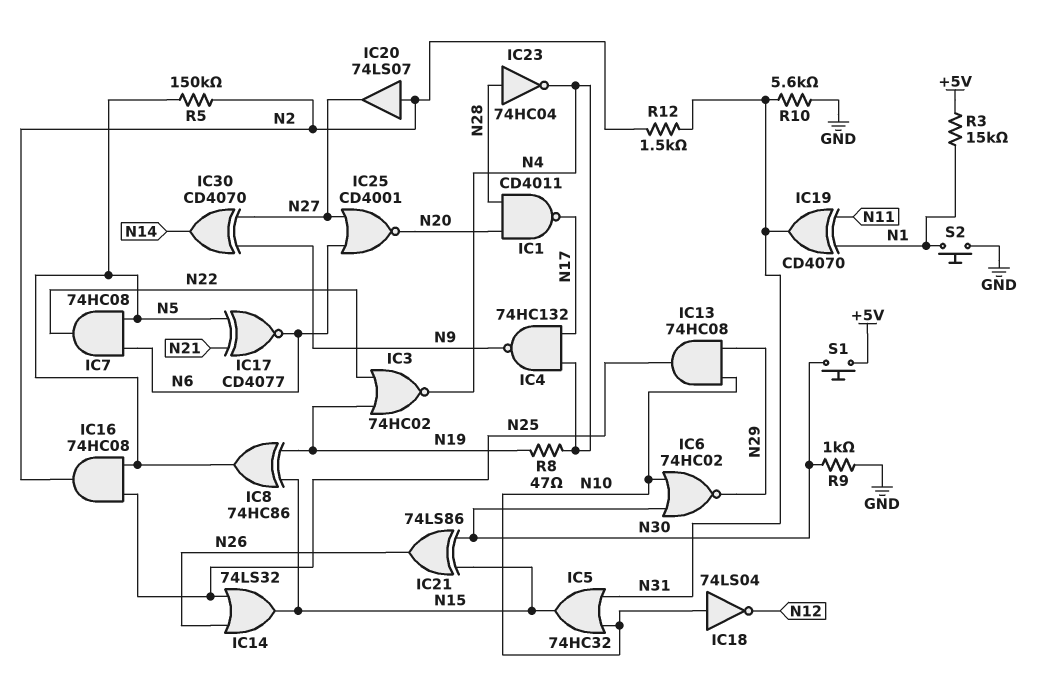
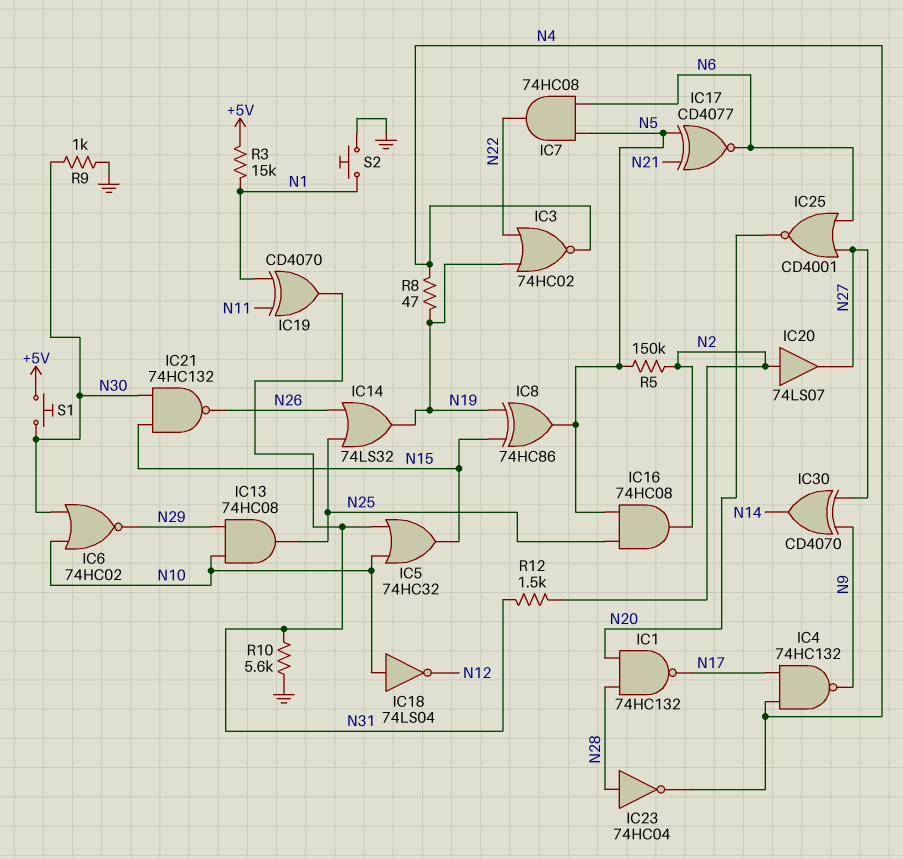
IC1: NAND CD4011 (in N20, in N28, out N17) -> NAND 74HC132 (in N20, in N28, out N17)
IC14: OR 74LS32 (in N25, in N26, out N15) -> OR 74LS32 (in N25, in N26, out N19)
IC21: XOR 74LS86 (in N15, in N30, out N26) -> NAND 74HC132 (in N15, in N30, out N26)

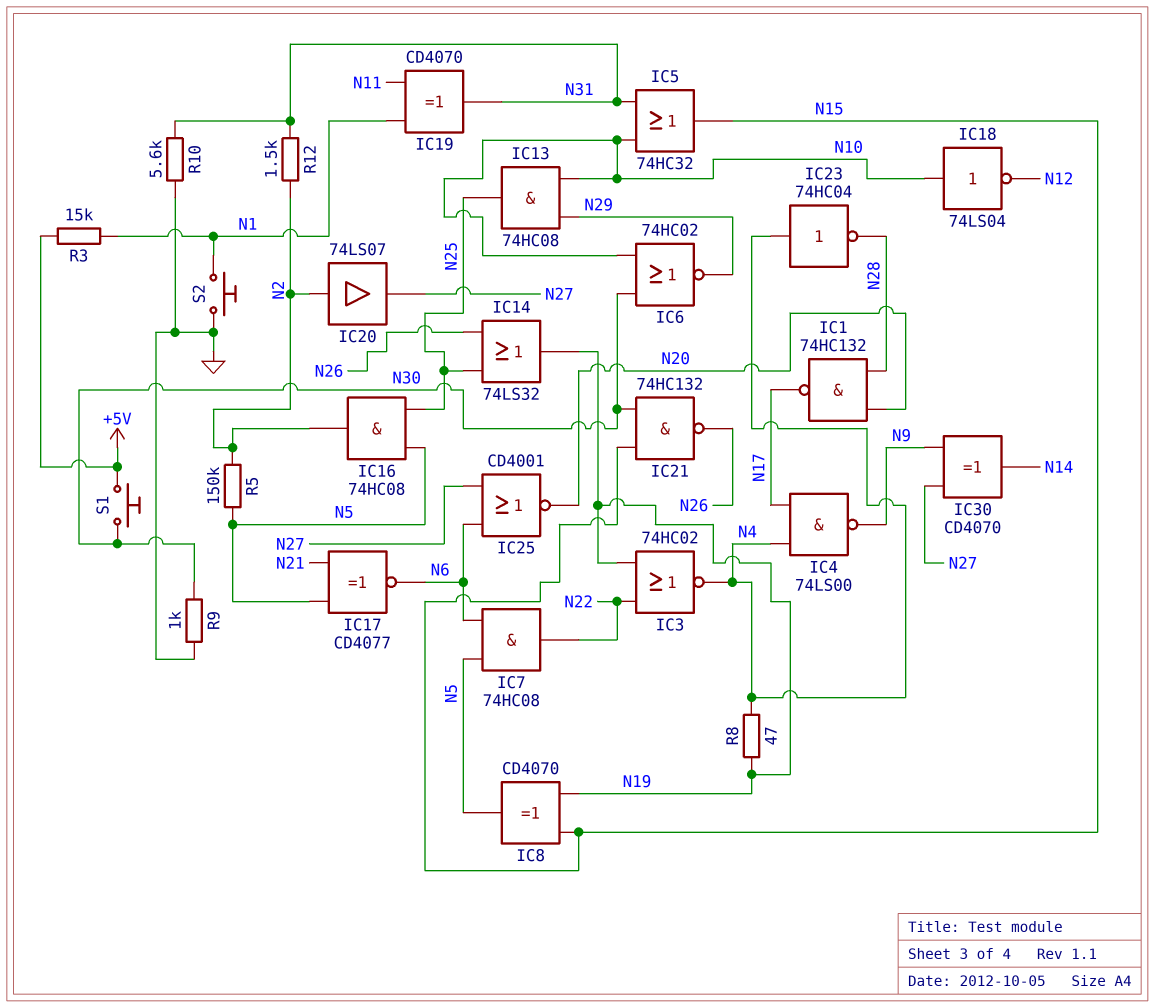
IC4: NAND 74HC132 (in N4, in N17, out N9) -> NAND 74LS00 (in N4, in N17, out N9)
IC8: XOR 74HC86 (in N15, in N19, out N5) -> XOR CD4070 (in N15, in N19, out N5)
IC23: NOT 74HC04 (in N28, out N4) -> NOT 74HC04 (in N4, out N28)

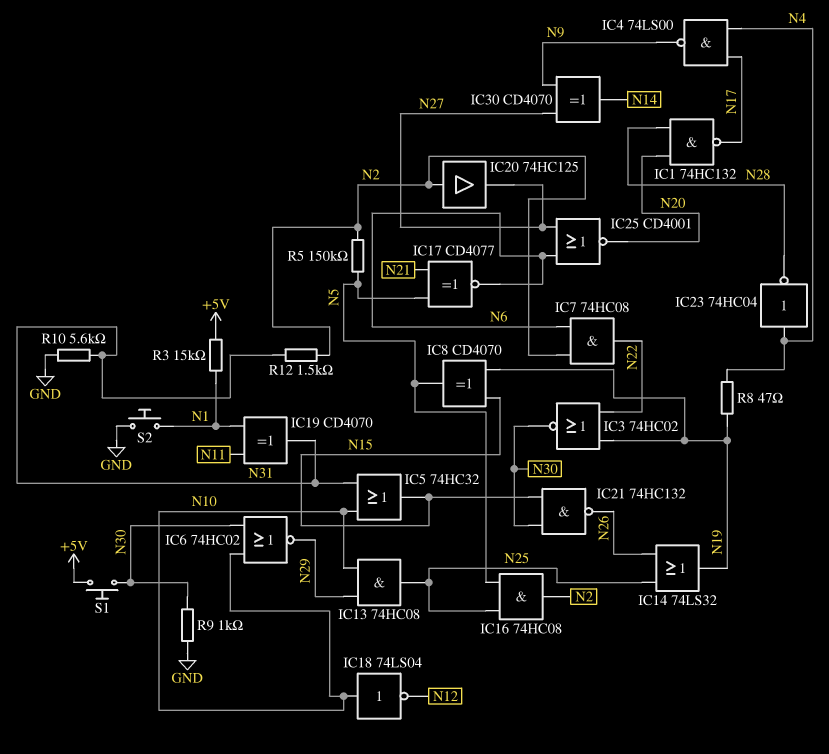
IC3: NOR 74HC02 (in N19, in N22, out N4) -> NOR 74HC02 (in N19, in N22, out N30)
IC7: AND 74HC08 (in N5, in N6, out N22) -> AND 74HC08 (in N2, in N6, out N22)
IC20: buffer 74LS07 (in N2, out N27) -> buffer 74HC125 (in N2, out N27)

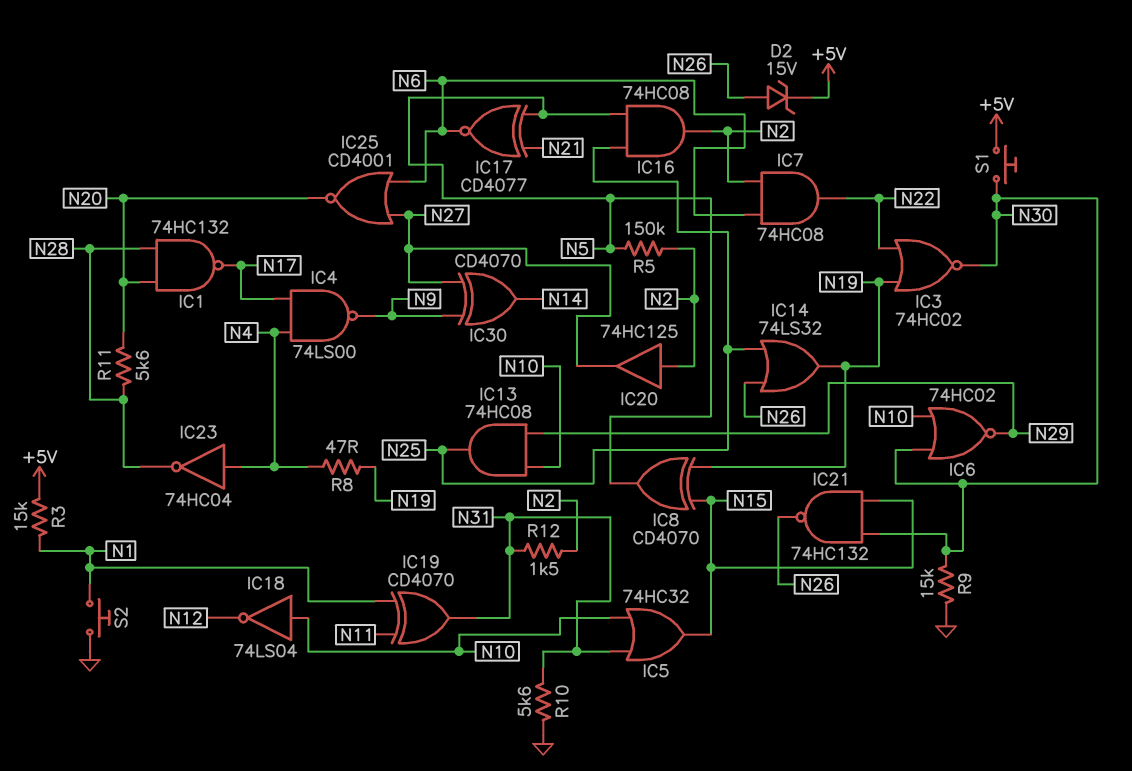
D2: none -> zener 15V (A N26, K +5V)
R9: 1k (GND, N30) -> 15k (GND, N30)
R11: none -> 5.6k (N20, N28)

